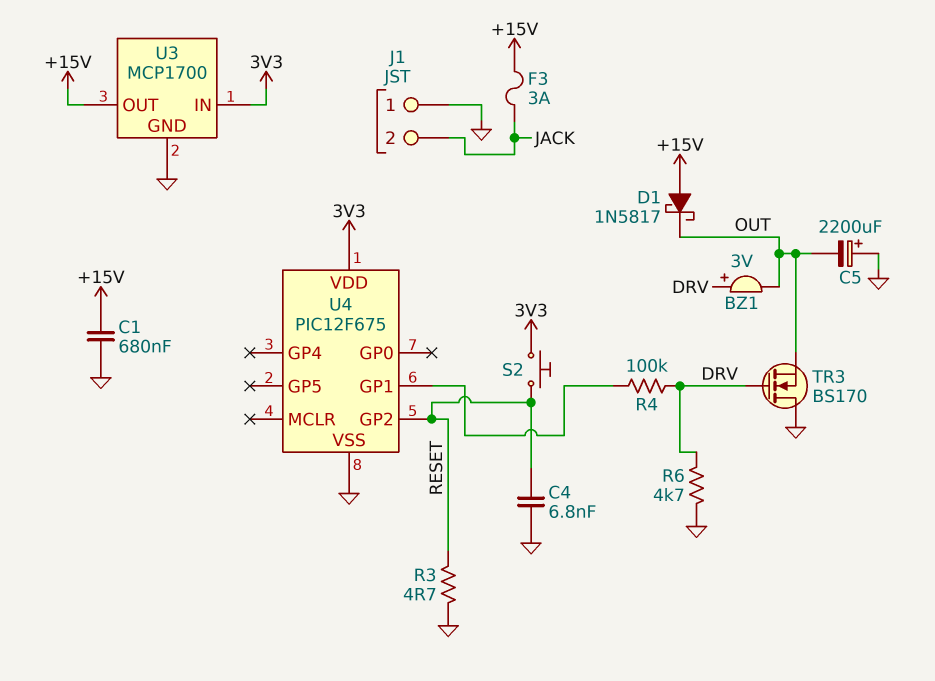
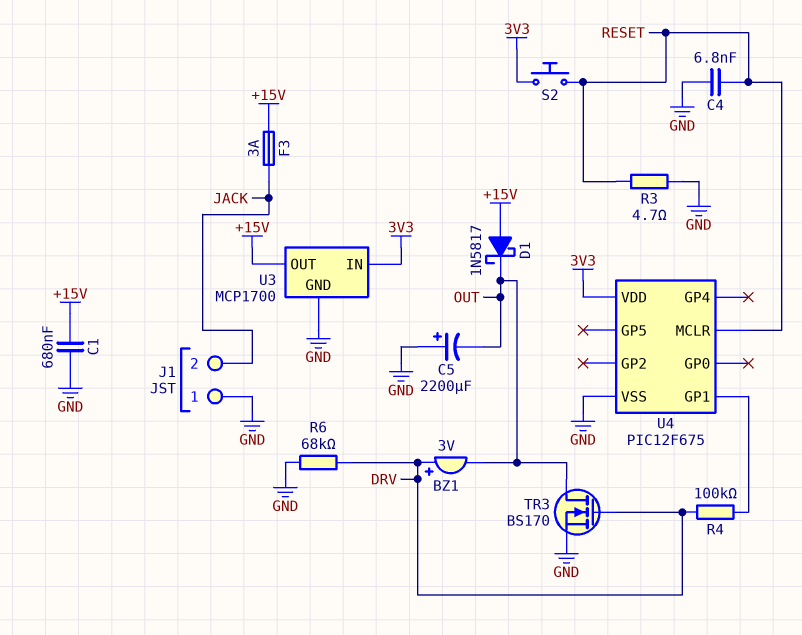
R6: 4.7k (DRV, GND) -> 68k (DRV, GND)
TR3: NMOS BS170 (G DRV, D GND, S OUT) -> NMOS BS170 (G DRV, D OUT, S GND)
U4 pin GP2: RESET -> none
U4 pin MCLR: none -> RESET

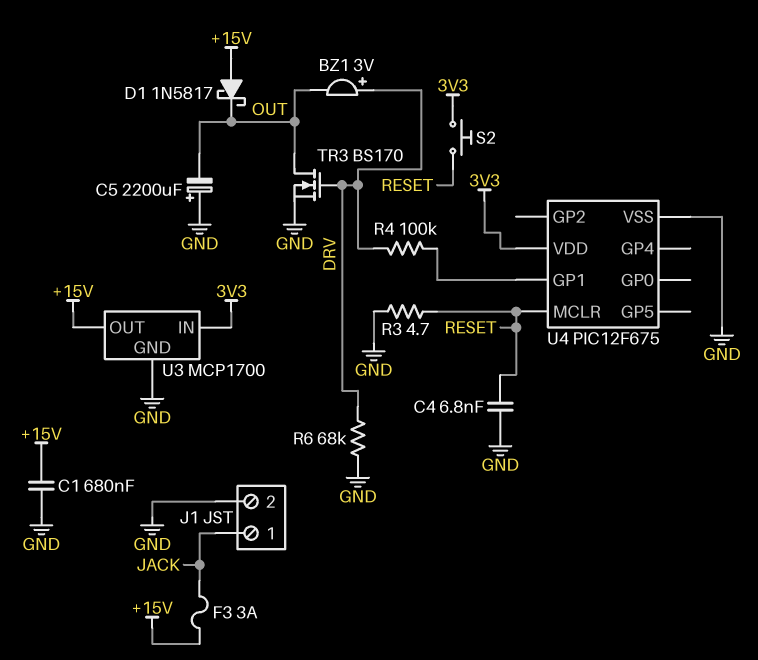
J1 pin 1: GND -> JACK
J1 pin 2: JACK -> GND

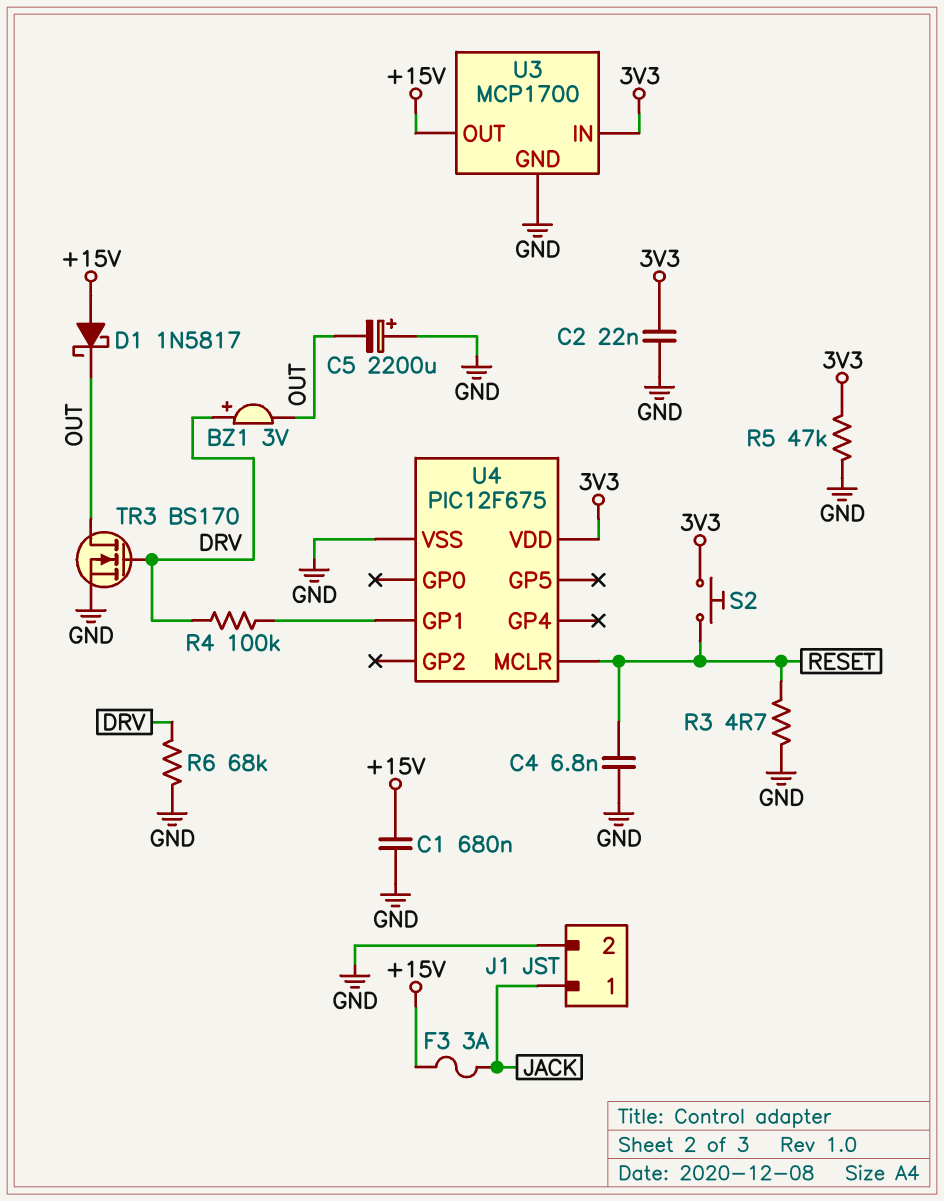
C2: none -> 22nF (3V3, GND)
R5: none -> 47k (3V3, GND)

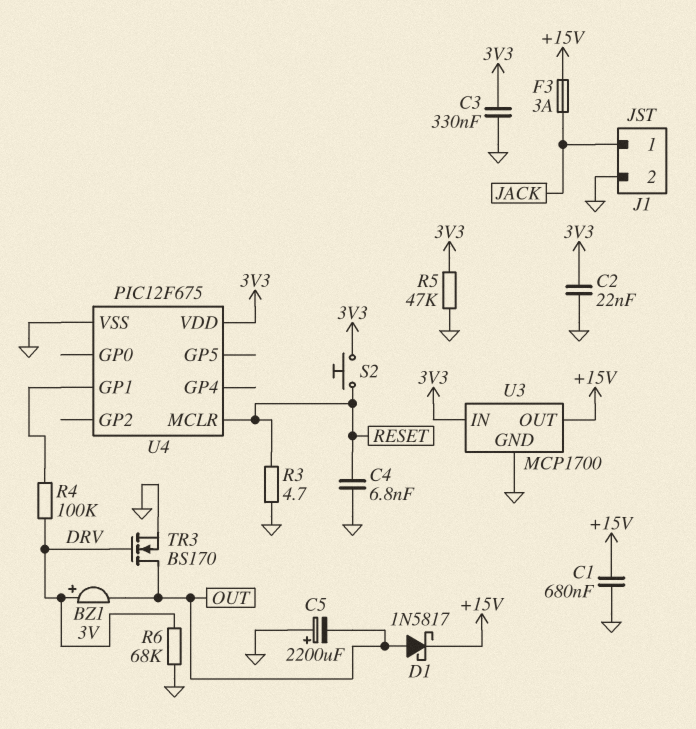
C3: none -> 330nF (3V3, GND)
D1: schottky 1N5817 (A +15V, K OUT) -> schottky 1N5817 (A OUT, K +15V)

